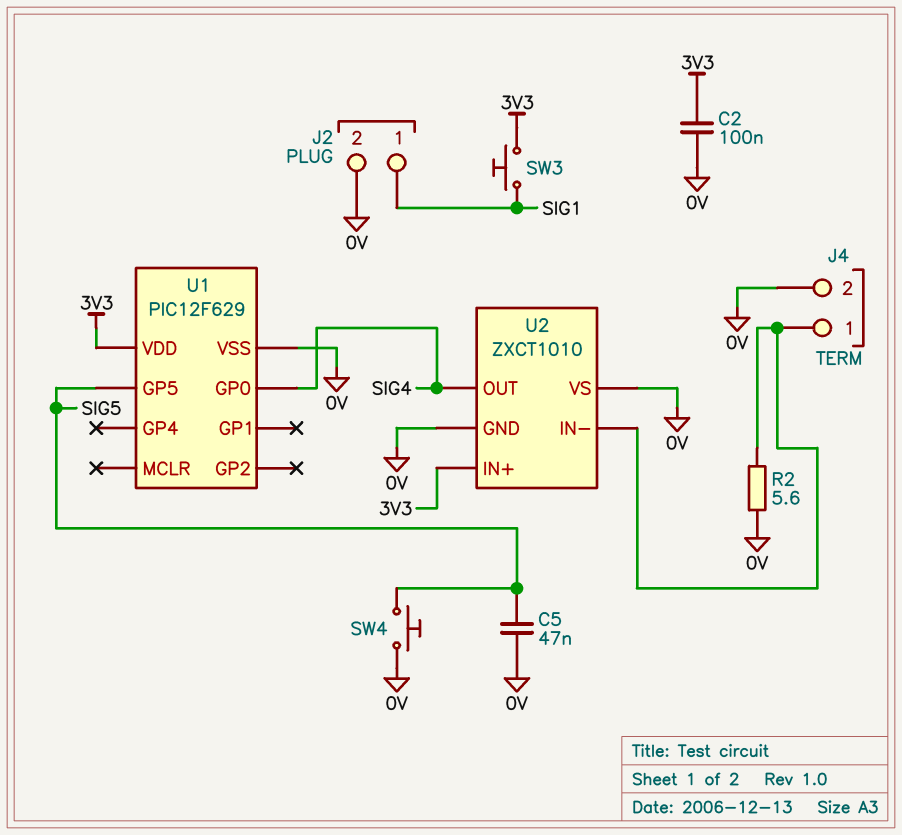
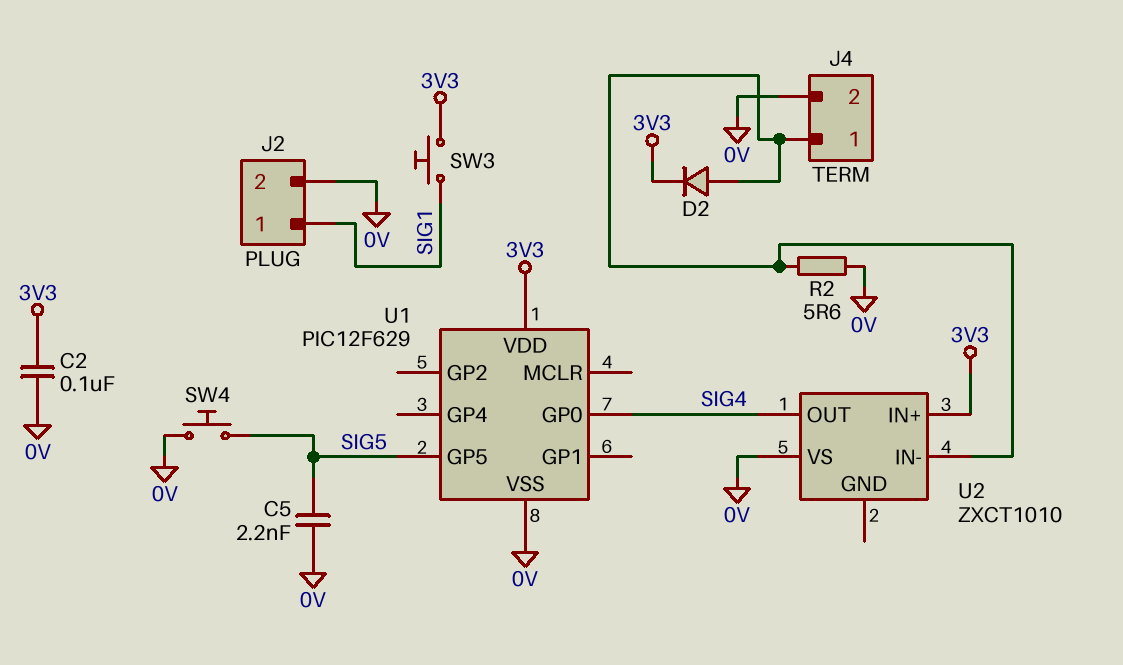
C5: 47nF (0V, SIG5) -> 2.2nF (0V, SIG5)
D2: none -> diode (A J4/1, K 3V3)
U2 pin GND: 0V -> none

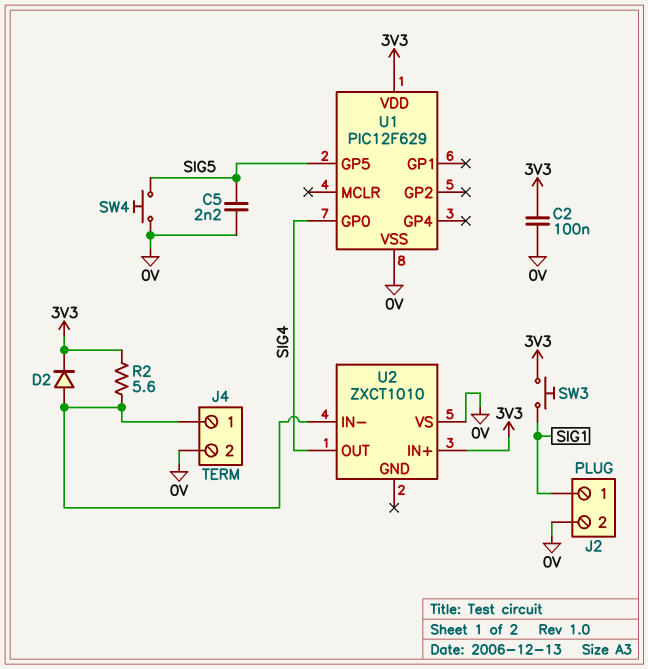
R2: 5.6 (0V, J4/1) -> 5.6 (3V3, J4/1)

